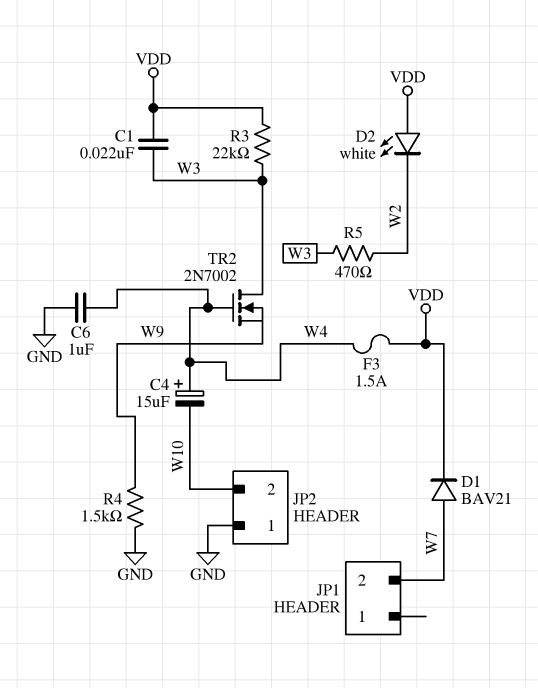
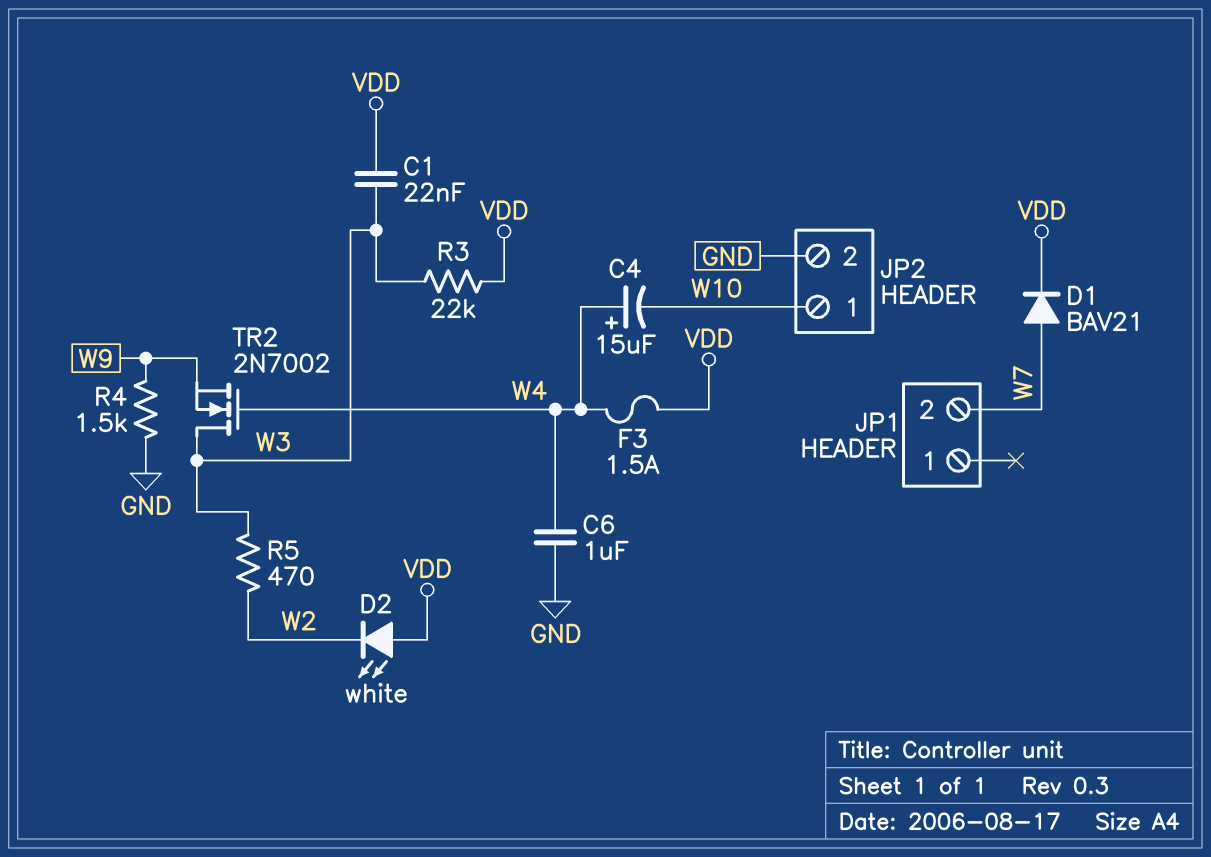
JP2 pin 1: GND -> W10
JP2 pin 2: W10 -> GND

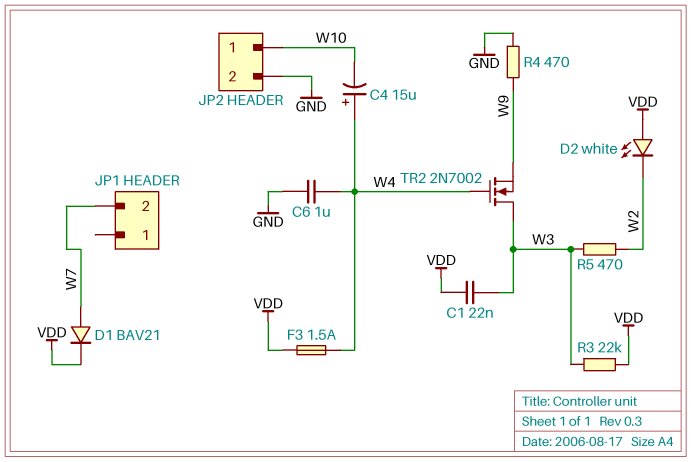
R4: 1.5k (GND, W9) -> 470 (GND, W9)

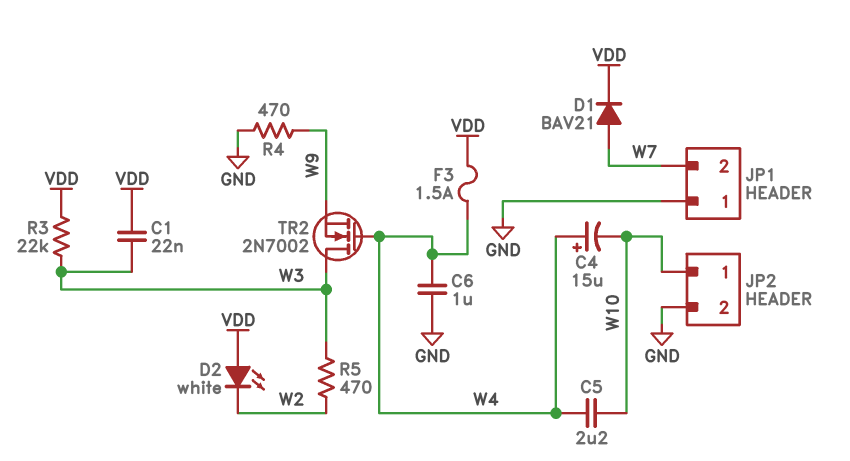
C5: none -> 2.2uF (W4, W10)
JP1 pin 1: none -> GND

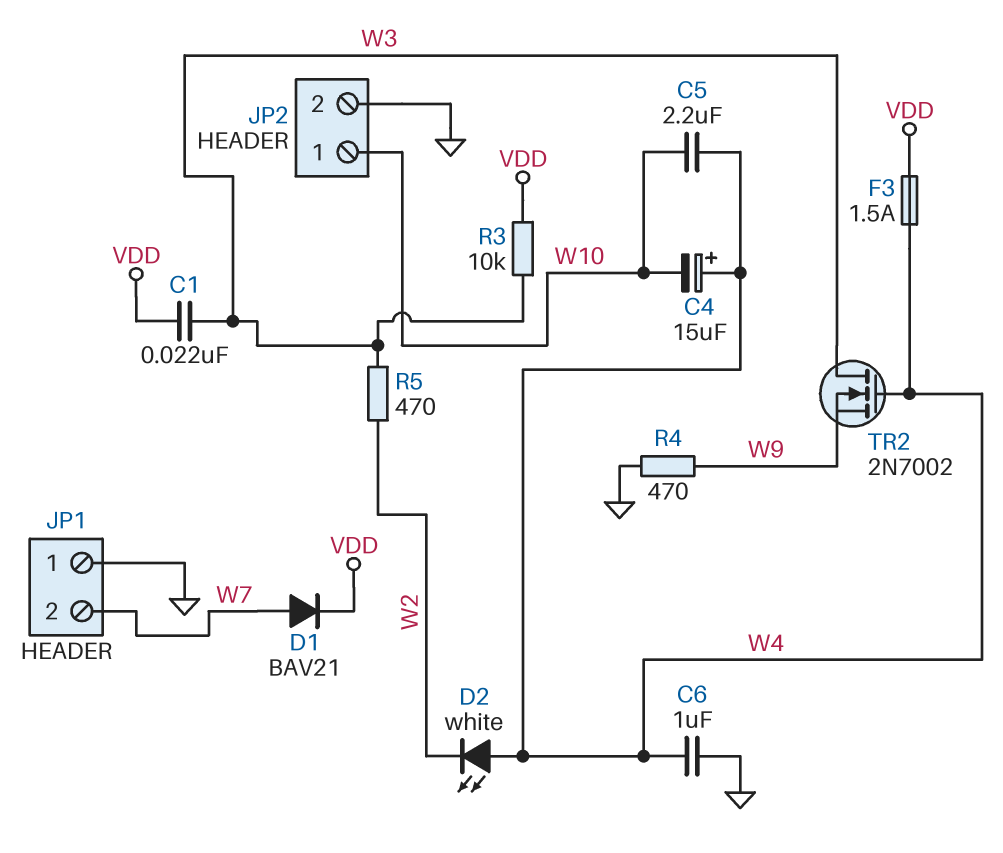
D2: LED white (A VDD, K W2) -> LED white (A W4, K W2)
R3: 22k (VDD, W3) -> 10k (VDD, W3)

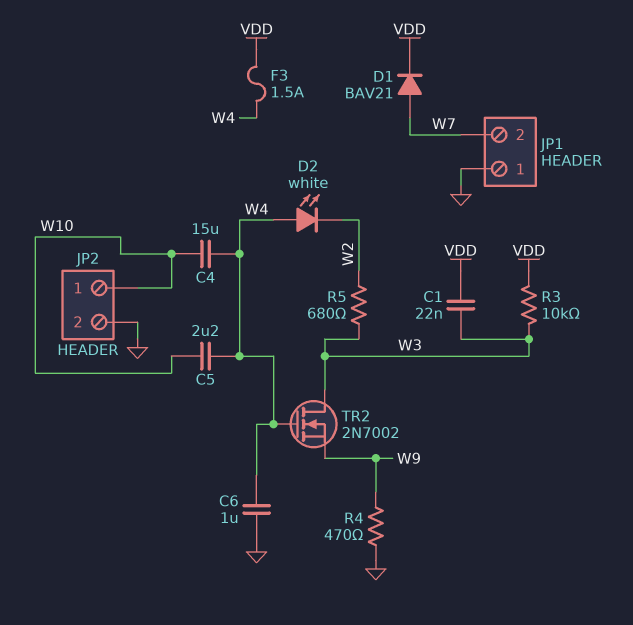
C4: 15uF (plus W4, minus W10) -> 15uF (W4, W10)
R5: 470 (W2, W3) -> 680 (W2, W3)

